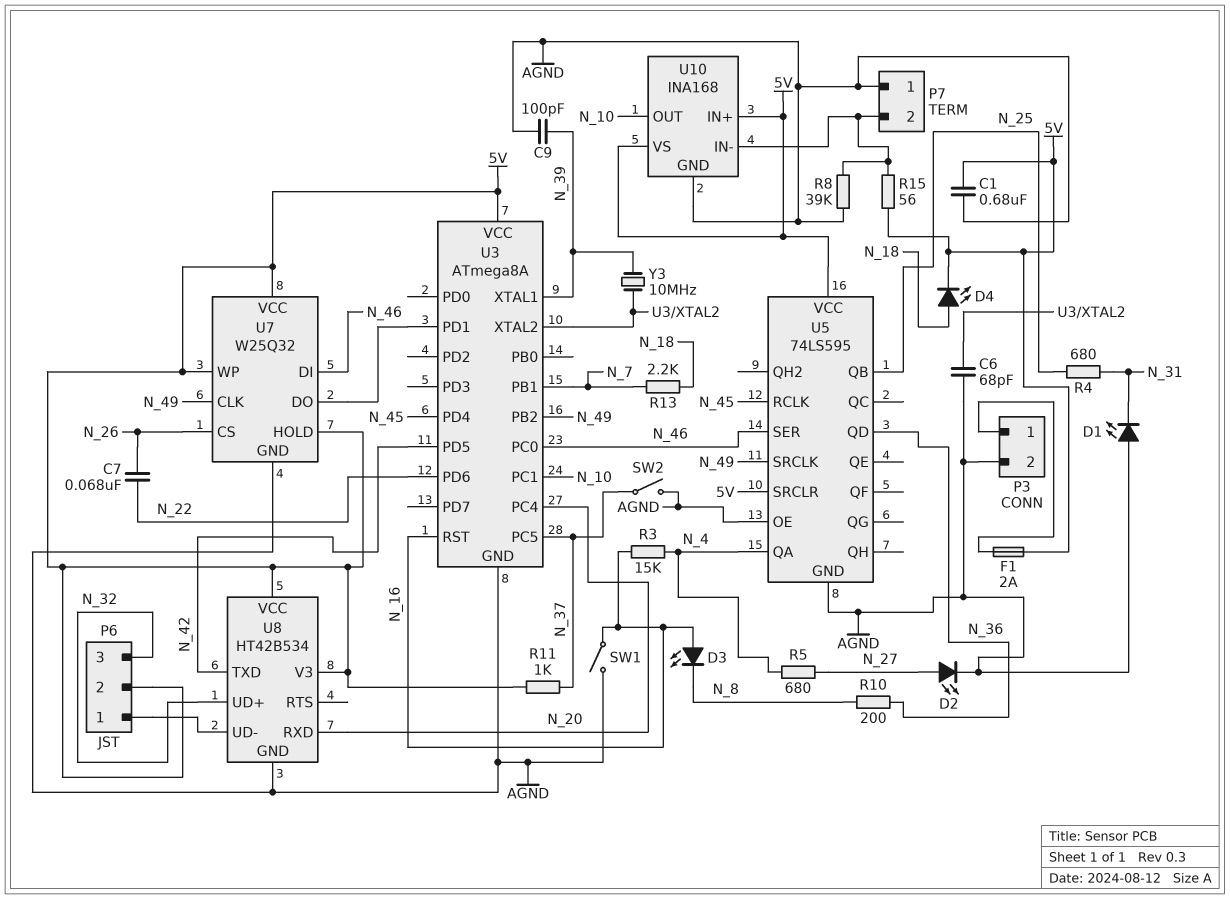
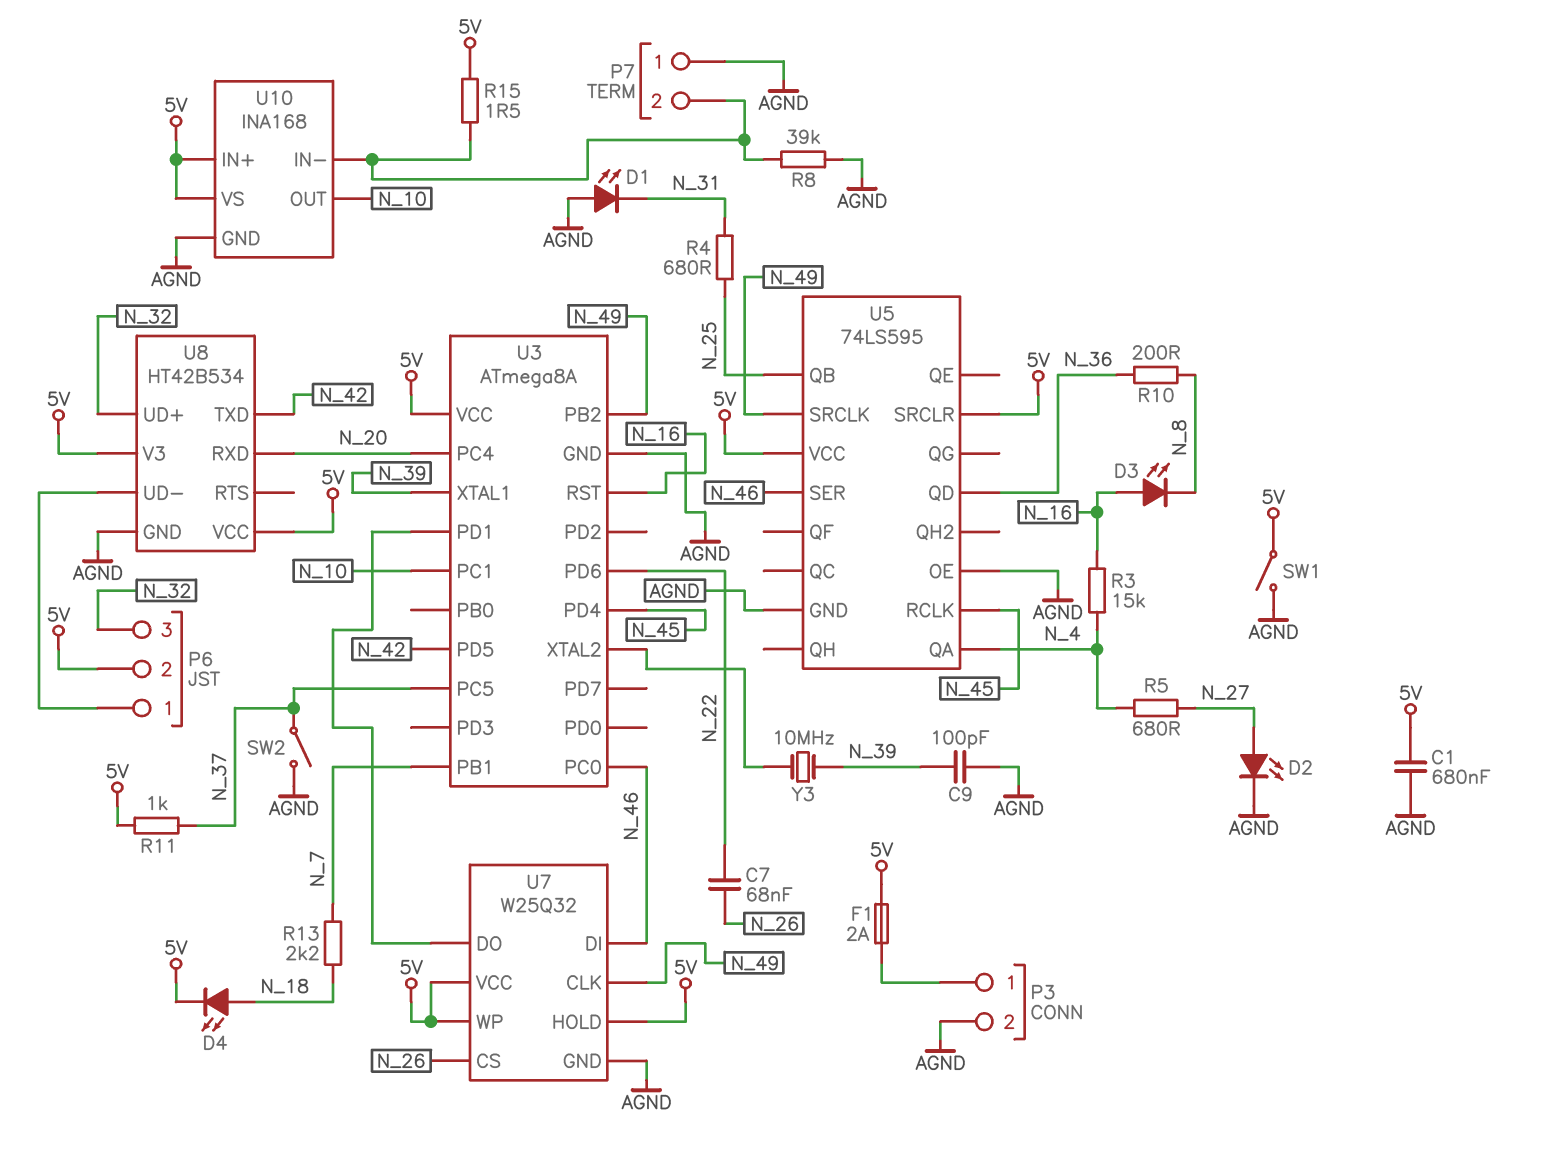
C6: 68pF (AGND, U3/XTAL2) -> none
R15: 56 (5V, P7/2) -> 1.5 (5V, P7/2)
SW1: switch (AGND, N_16) -> switch (5V, AGND)

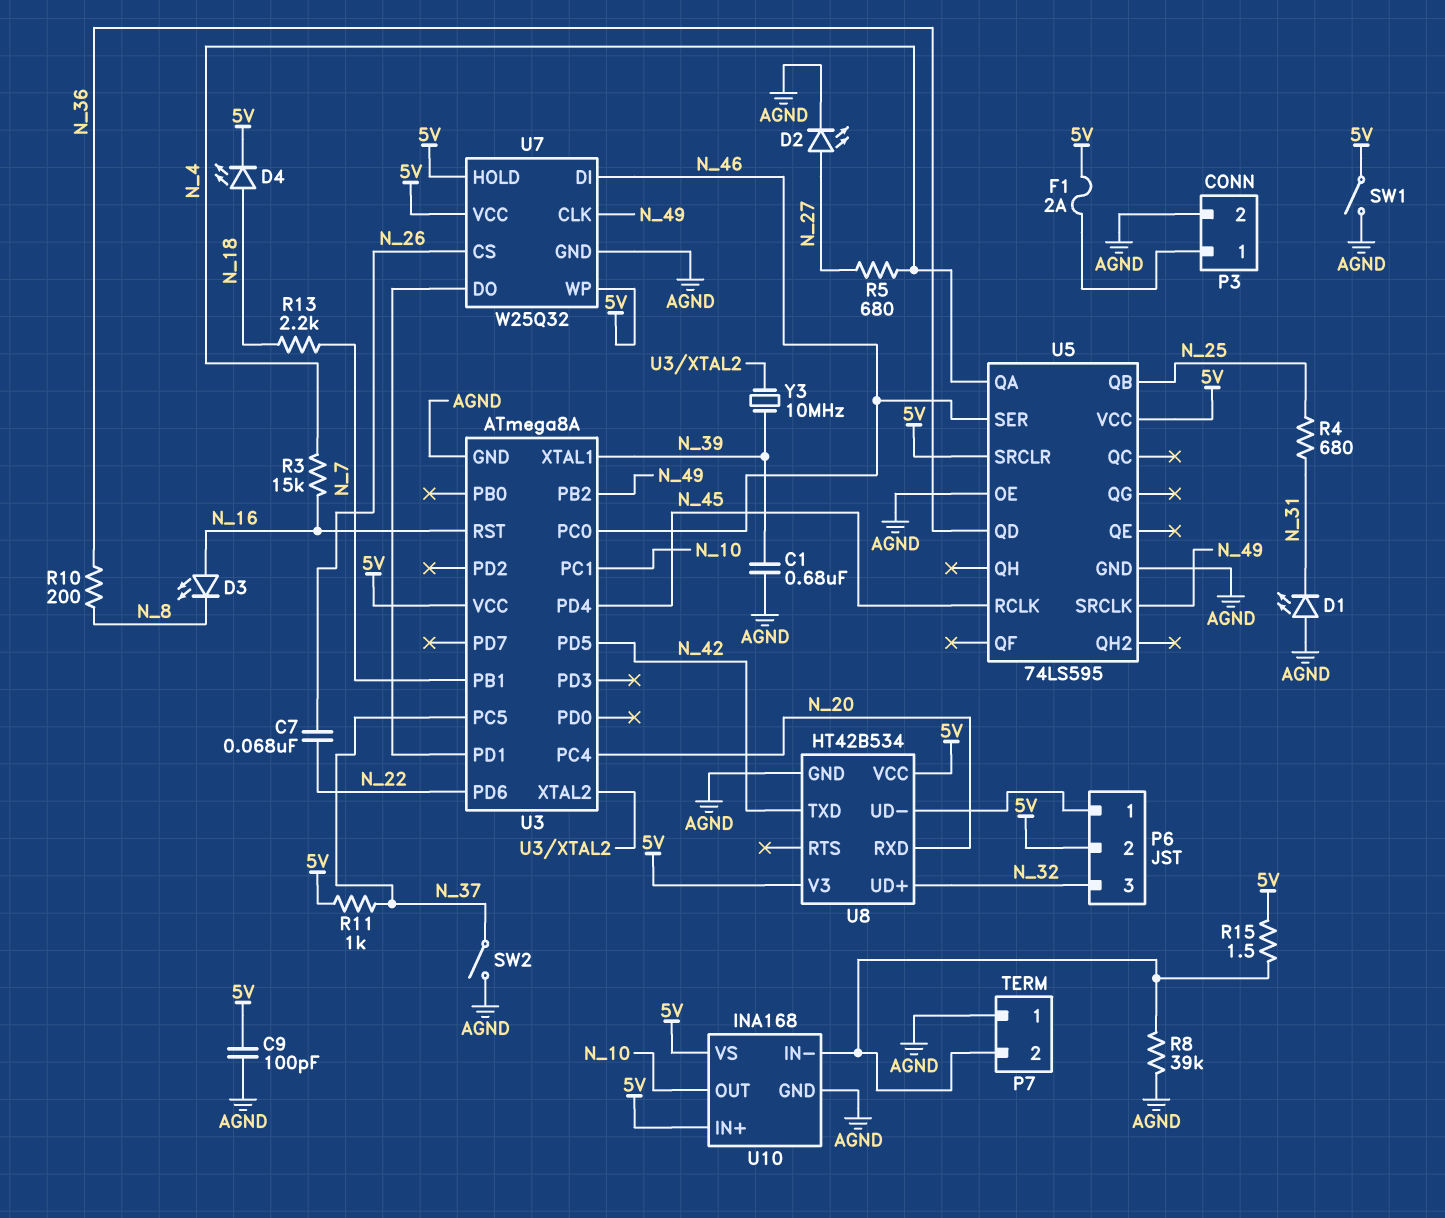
C1: 680nF (5V, AGND) -> 680nF (AGND, N_39)
C9: 100pF (AGND, N_39) -> 100pF (5V, AGND)

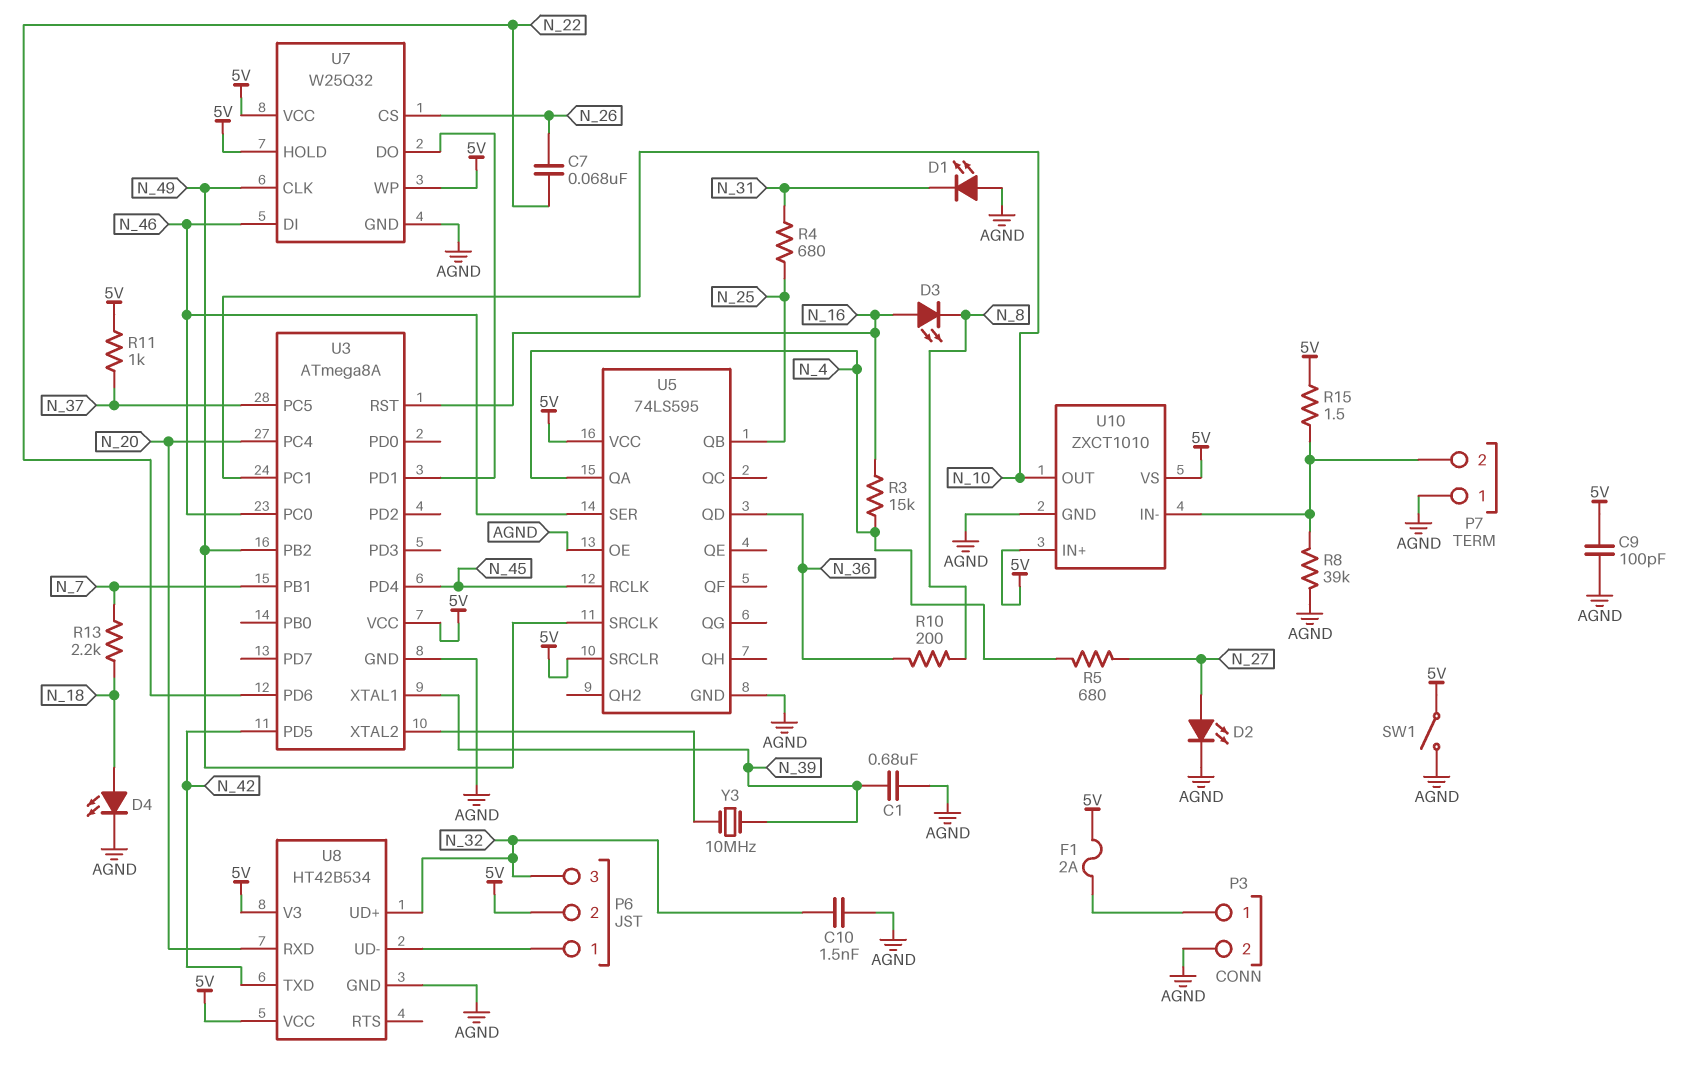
C10: none -> 1.5nF (AGND, N_32)
D4: LED (A N_18, K 5V) -> LED (A N_18, K AGND)
SW2: switch (AGND, N_37) -> none
U10: INA168 -> ZXCT1010

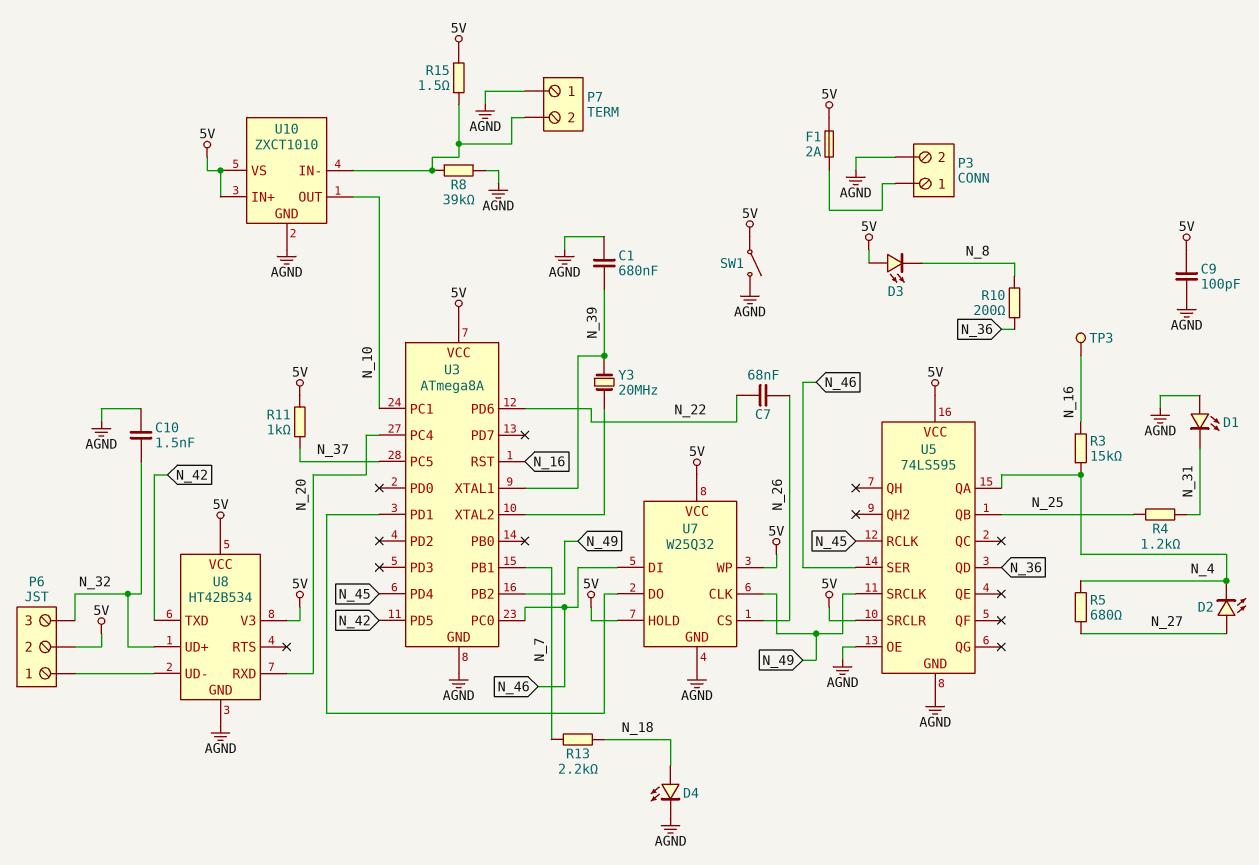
D2: LED (A N_27, K AGND) -> LED (A N_27, K N_4)
D3: LED (A N_16, K N_8) -> LED (A 5V, K N_8)
R4: 680 (N_25, N_31) -> 1.2k (N_25, N_31)
TP3: none -> test point (N_16)
Y3: 10MHz (N_39, U3/XTAL2) -> 20MHz (N_39, U3/XTAL2)

